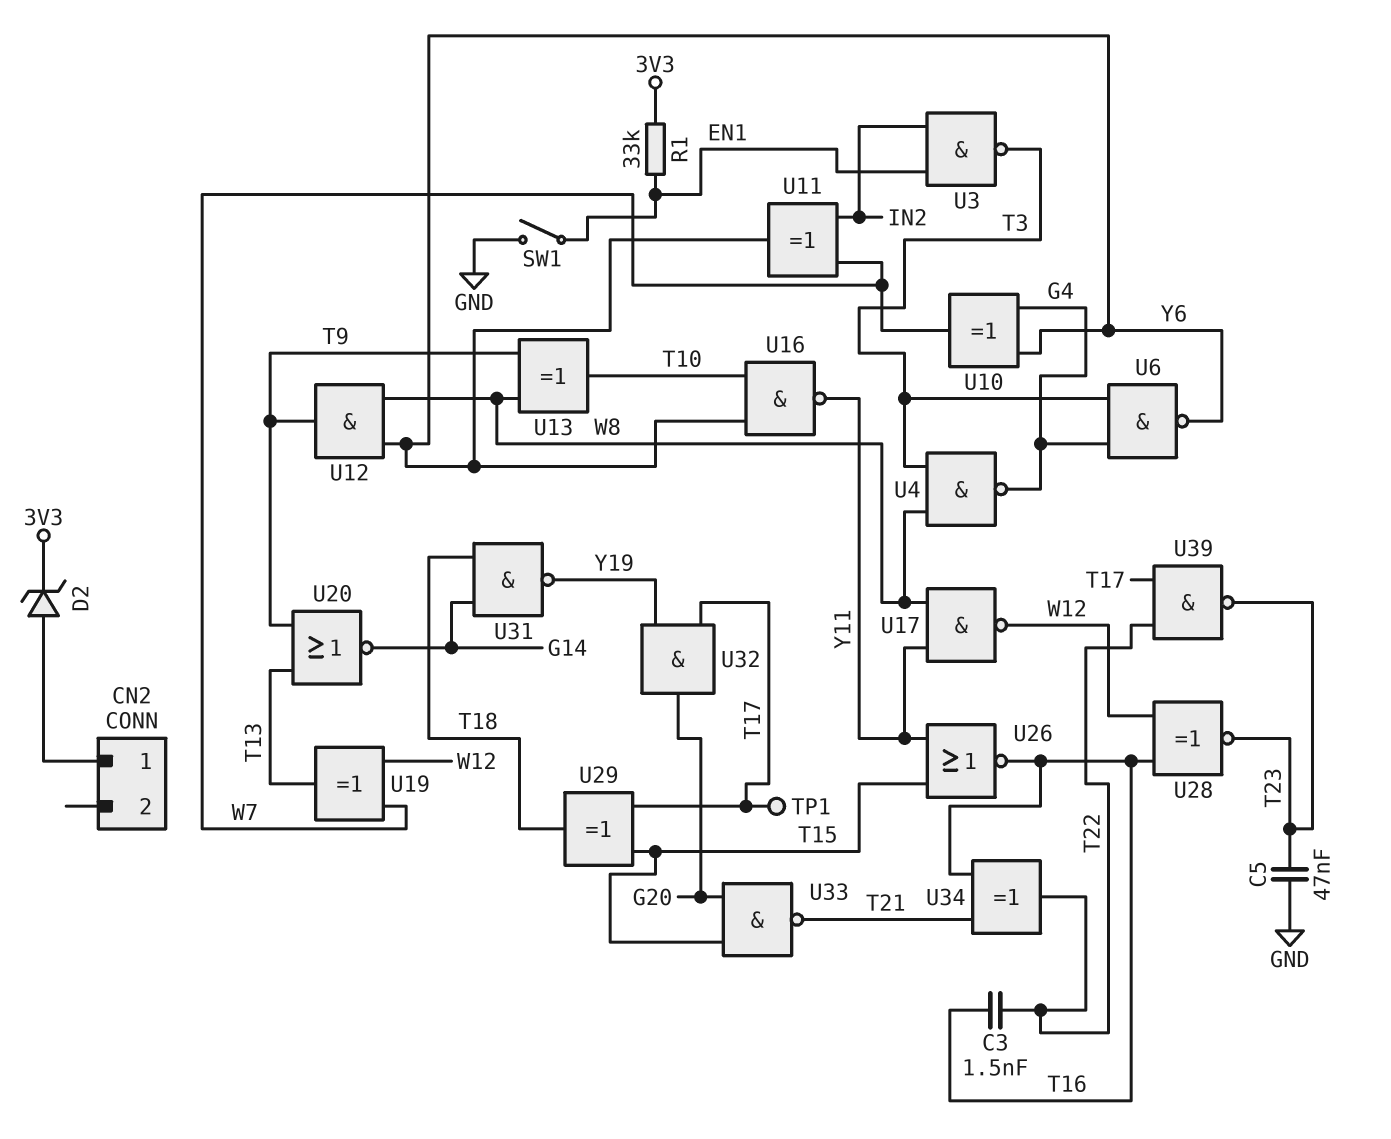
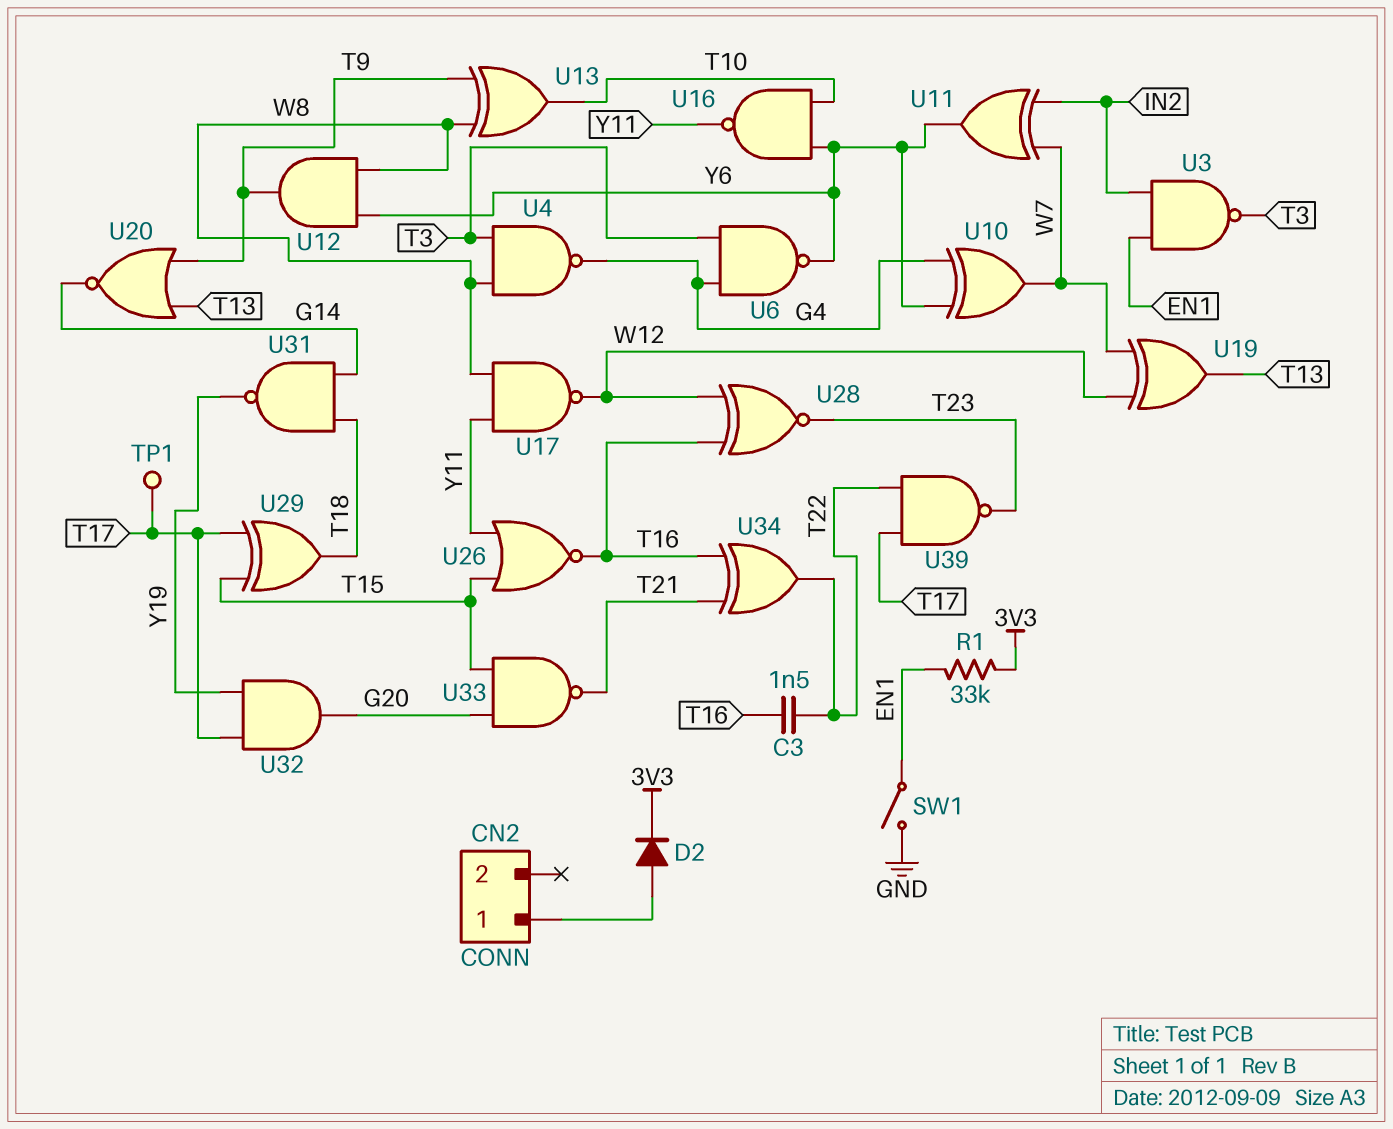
C5: 47nF (GND, T23) -> none
D2: zener (A CN2/1, K 3V3) -> diode (A CN2/1, K 3V3)

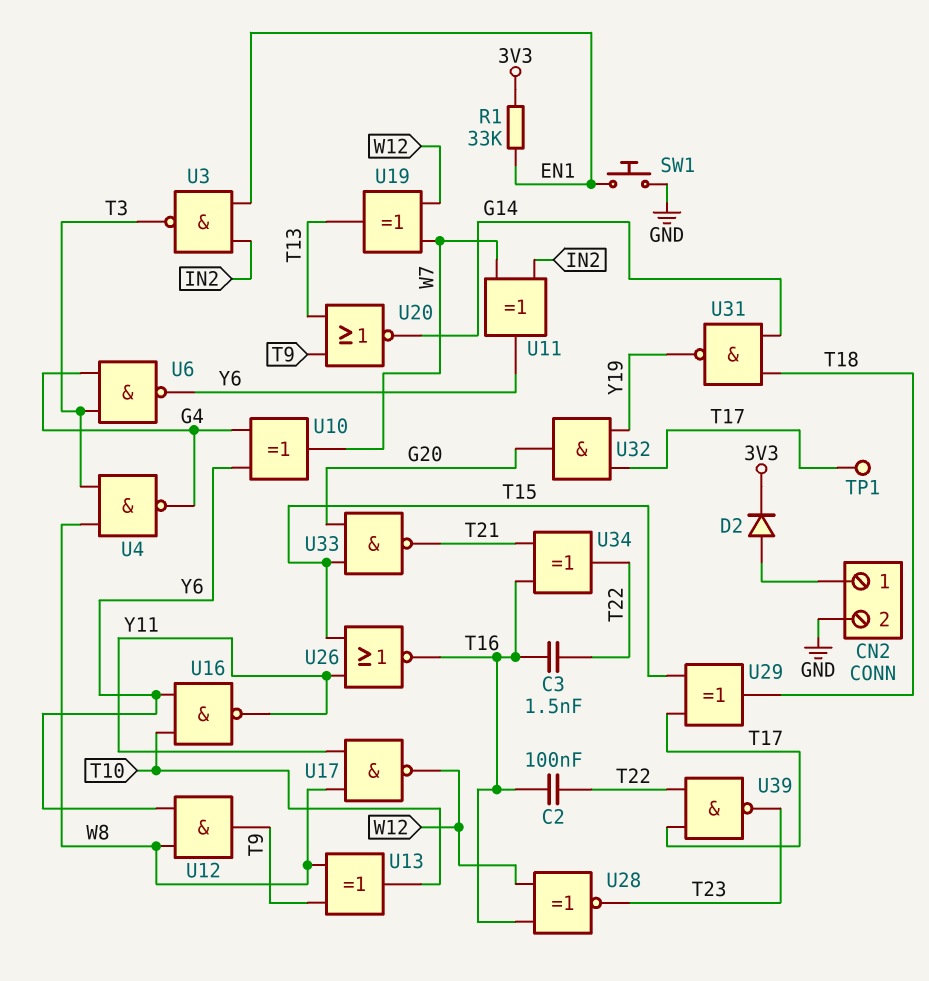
C2: none -> 100nF (T16, T22)
CN2 pin 2: none -> GND
SW1: switch (EN1, GND) -> button (EN1, GND)

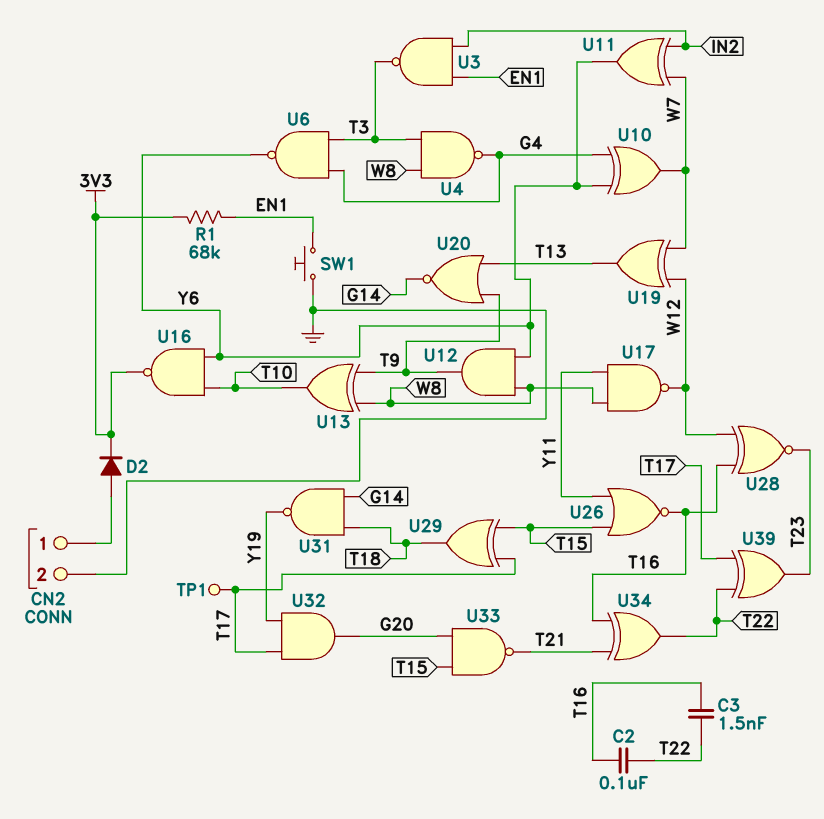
R1: 33k (3V3, EN1) -> 68k (3V3, EN1)
U16: NAND (in T10, in Y6, out Y11) -> NAND (in T10, in Y6, out 3V3)
U39: NAND (in T17, in T22, out T23) -> XOR (in T17, in T22, out T23)

